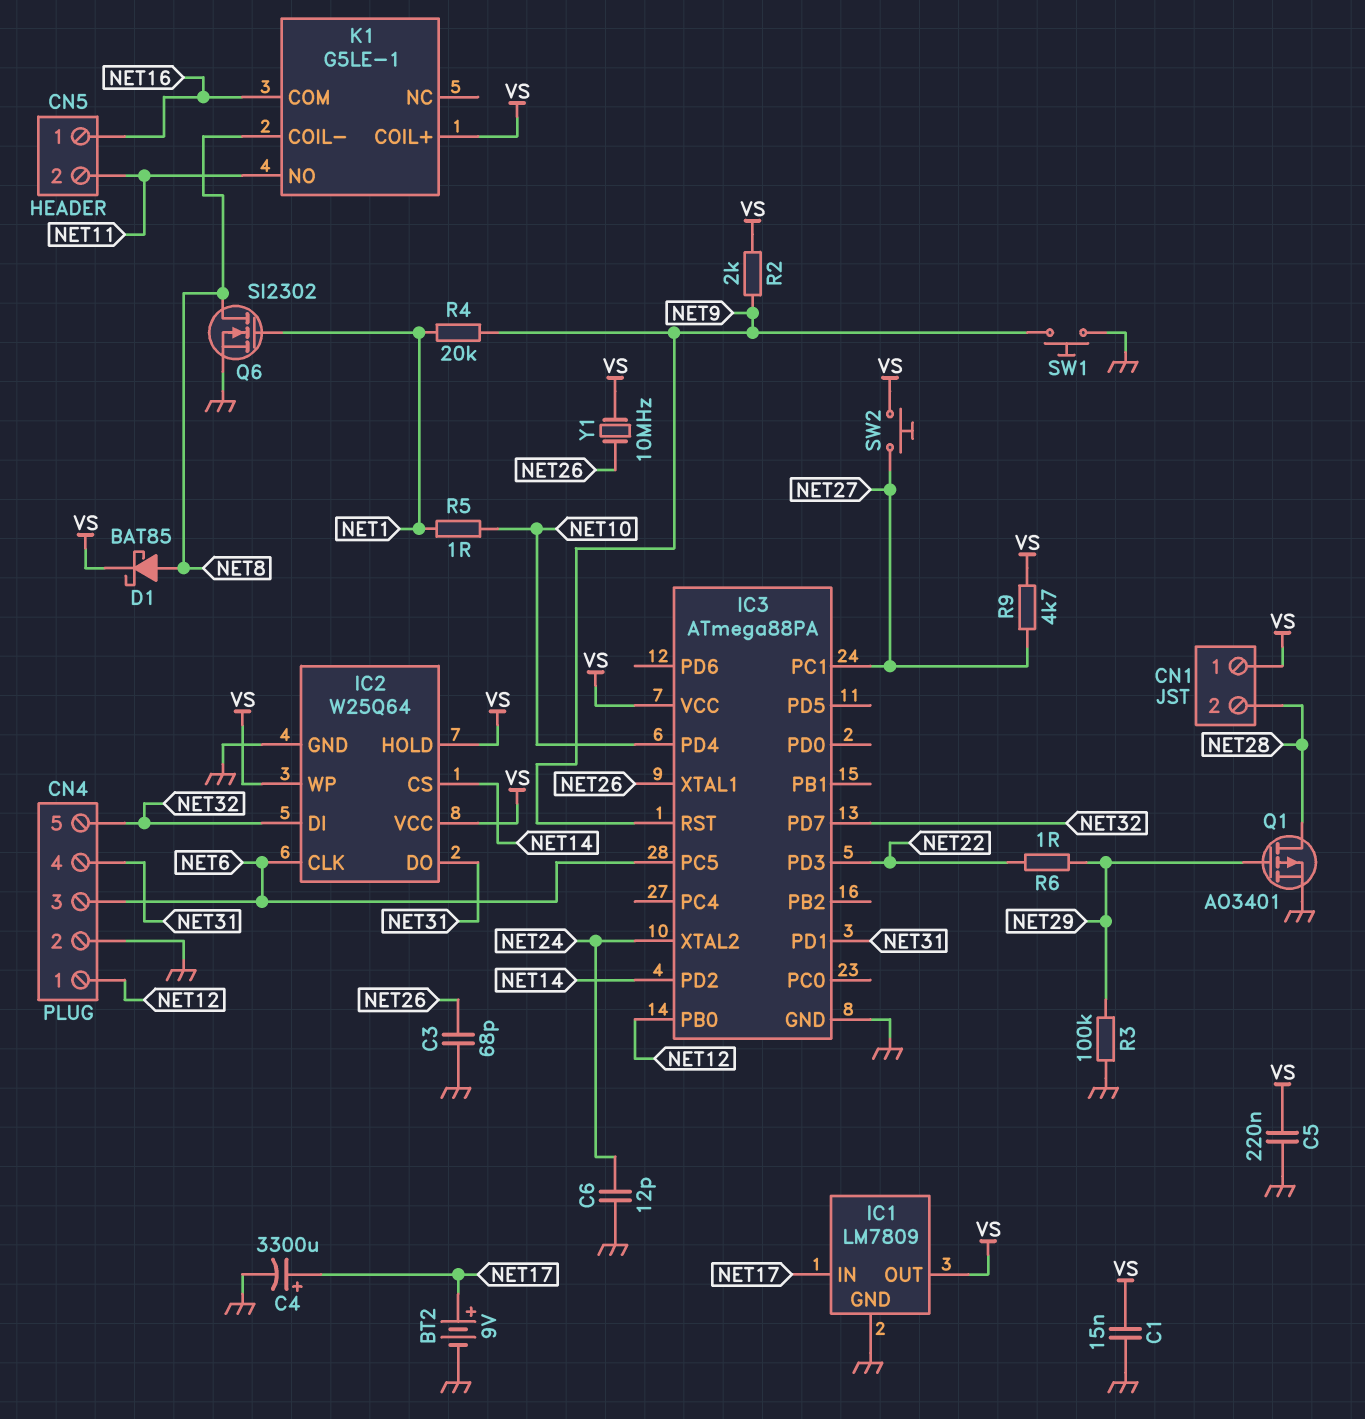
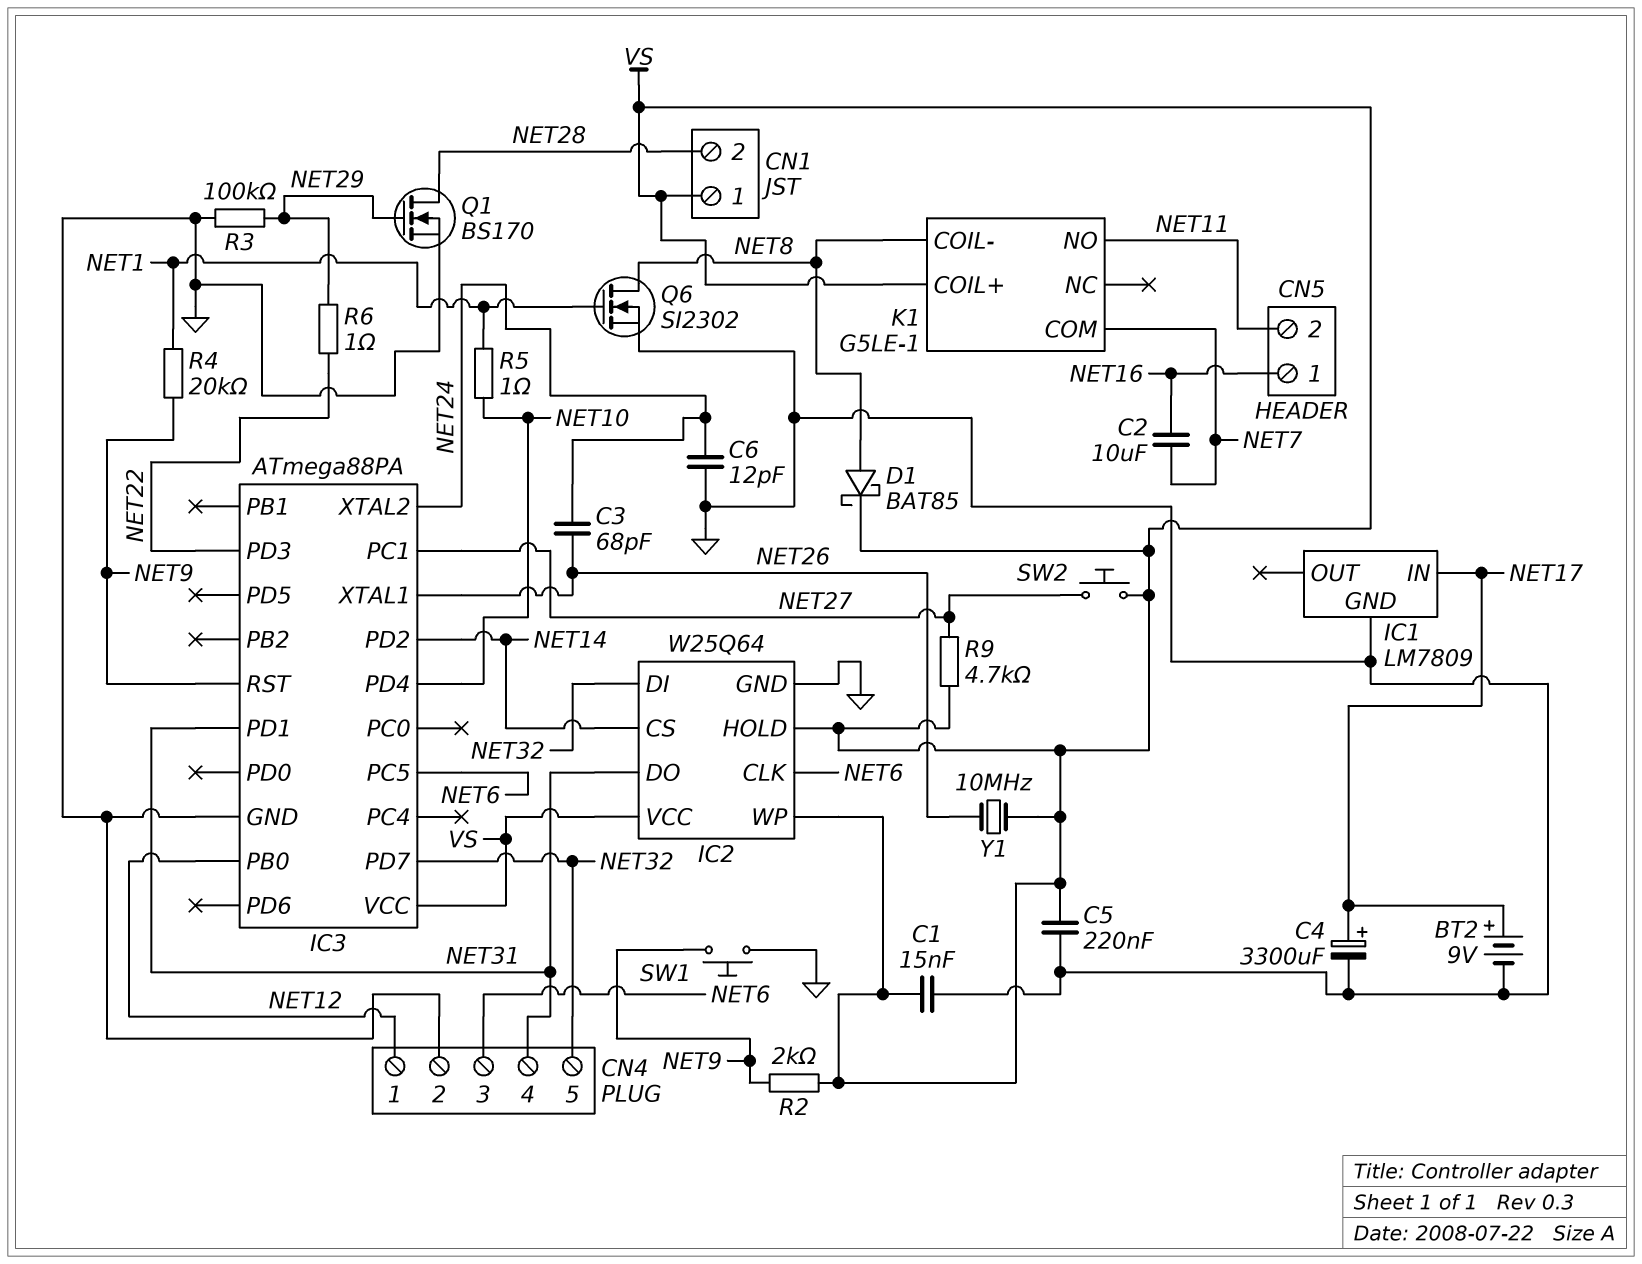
C2: none -> 10uF (NET7, NET16)
C3: 68pF (GND, NET26) -> 68pF (NET24, NET26)
IC1 pin OUT: VS -> none
K1 pin COM: NET16 -> NET7
Q1: PMOS AO3401 (G NET29, D NET28, S GND) -> NMOS BS170 (G NET29, D NET28, S GND)

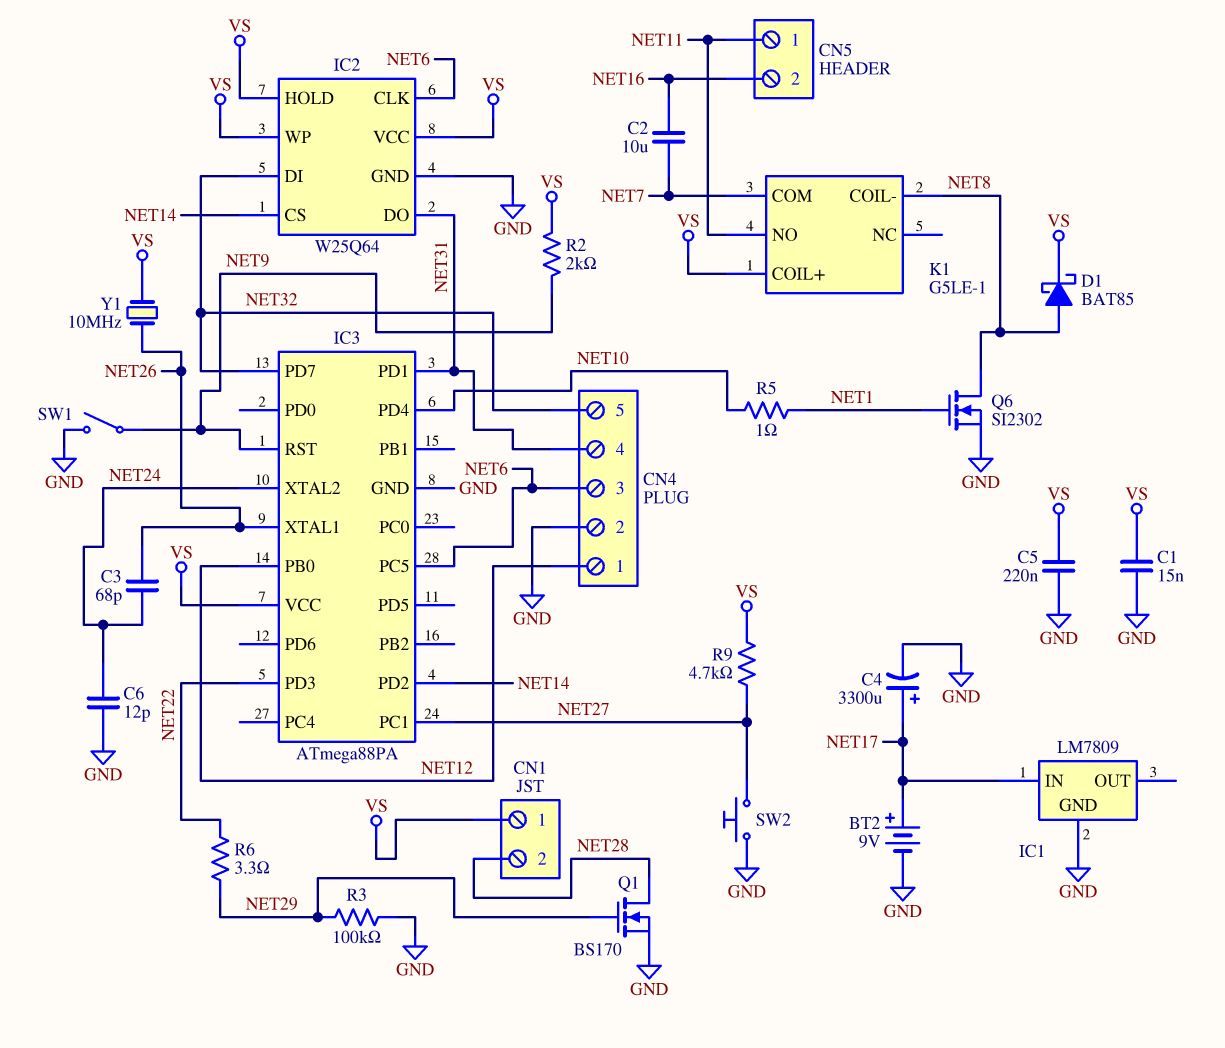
CN5 pin 1: NET16 -> NET11
CN5 pin 2: NET11 -> NET16
R4: 20k (NET1, NET9) -> none
R6: 1 (NET22, NET29) -> 3.3 (NET22, NET29)
SW1: button (GND, NET9) -> switch (GND, NET9)
SW2: button (NET27, VS) -> button (GND, NET27)

